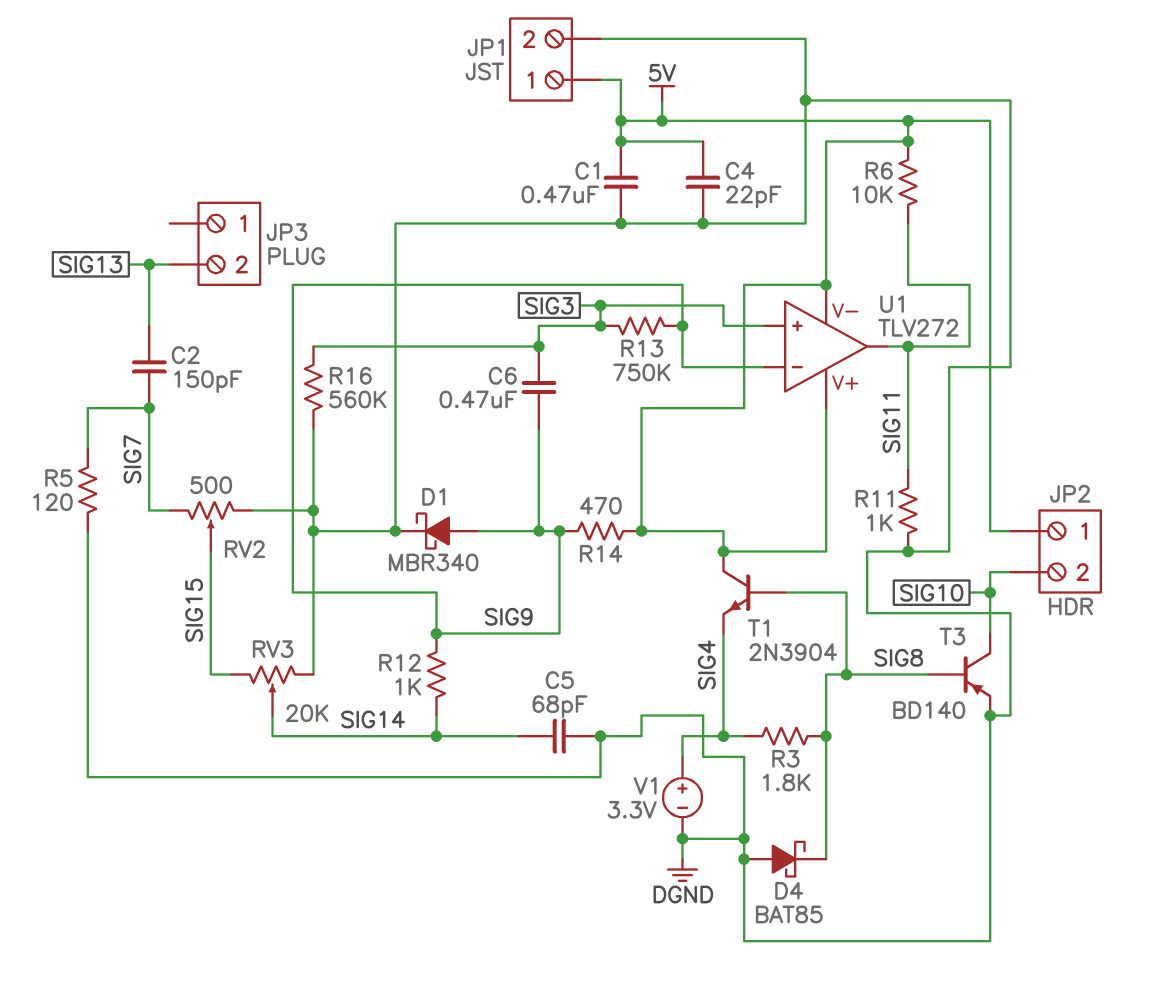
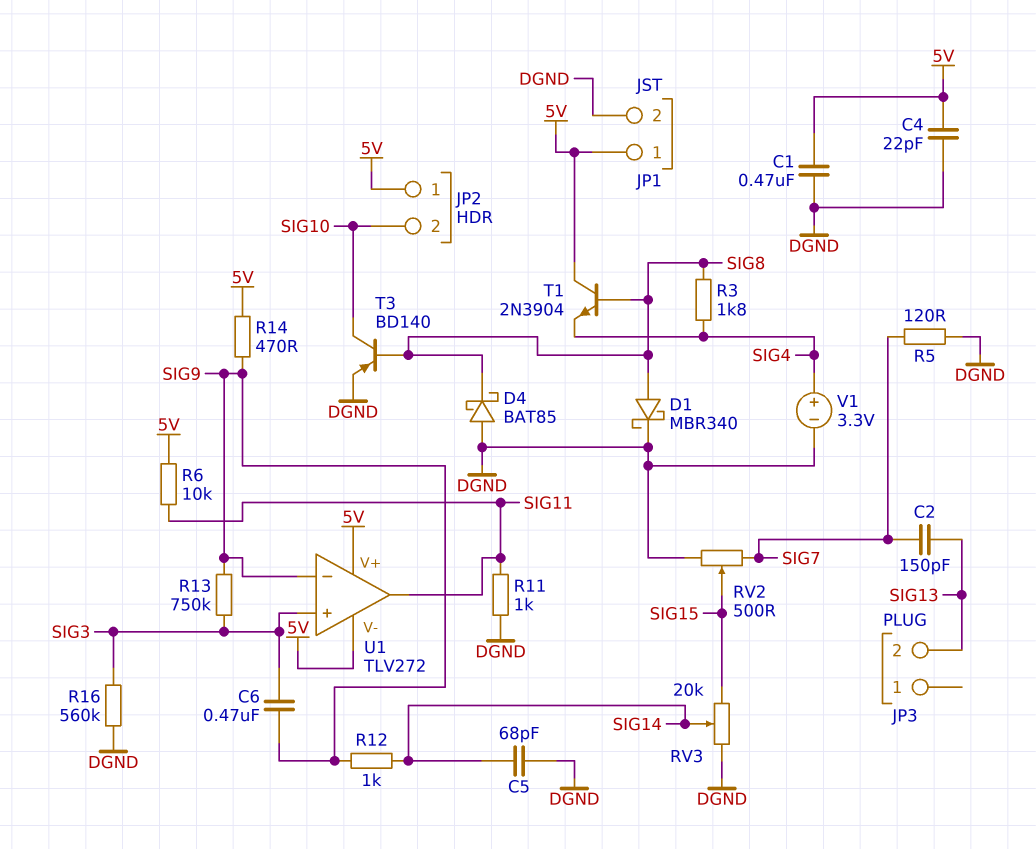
D1: schottky MBR340 (A SIG9, K DGND) -> schottky MBR340 (A SIG8, K DGND)

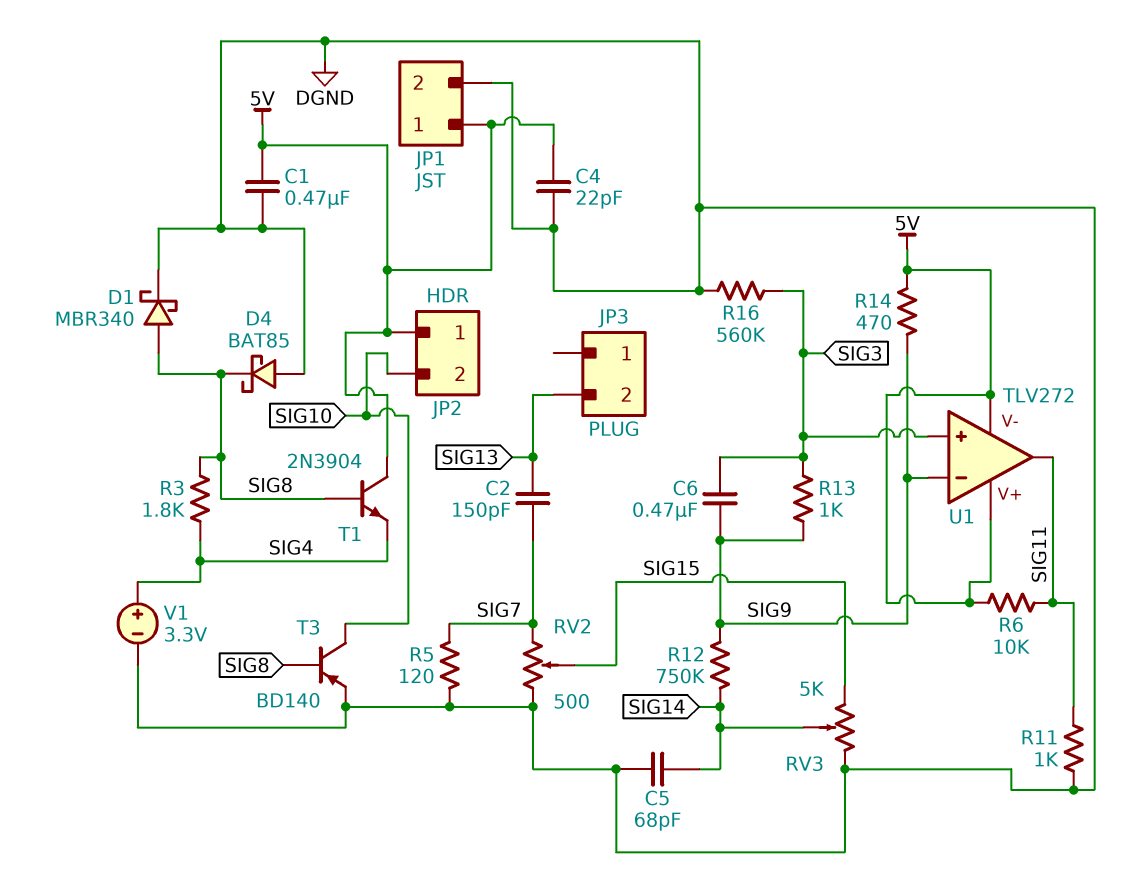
R12: 1k (SIG9, SIG14) -> 750k (SIG9, SIG14)
R13: 750k (SIG3, SIG9) -> 1k (SIG3, SIG9)
RV3: 20k (DGND, SIG15, wiper SIG14) -> 5k (DGND, SIG15, wiper SIG14)

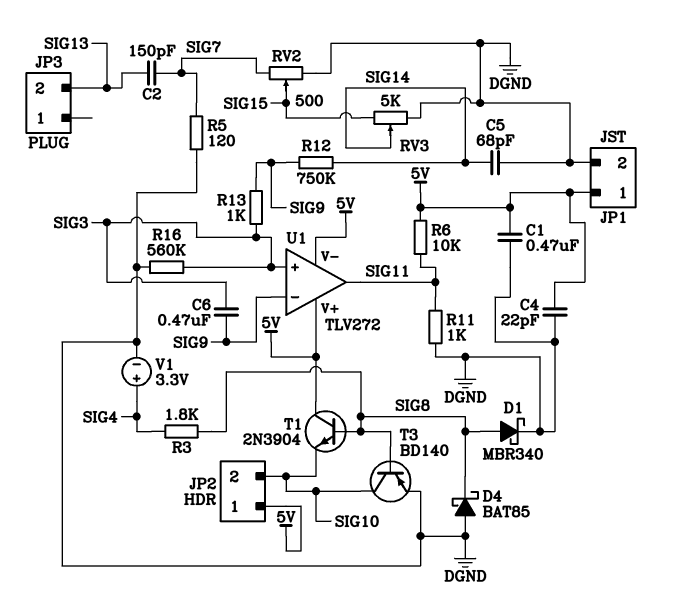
R14: 470 (5V, SIG9) -> none
T1: NPN 2N3904 (B SIG8, C 5V, E SIG4) -> NPN 2N3904 (B SIG8, C 5V, E SIG10)

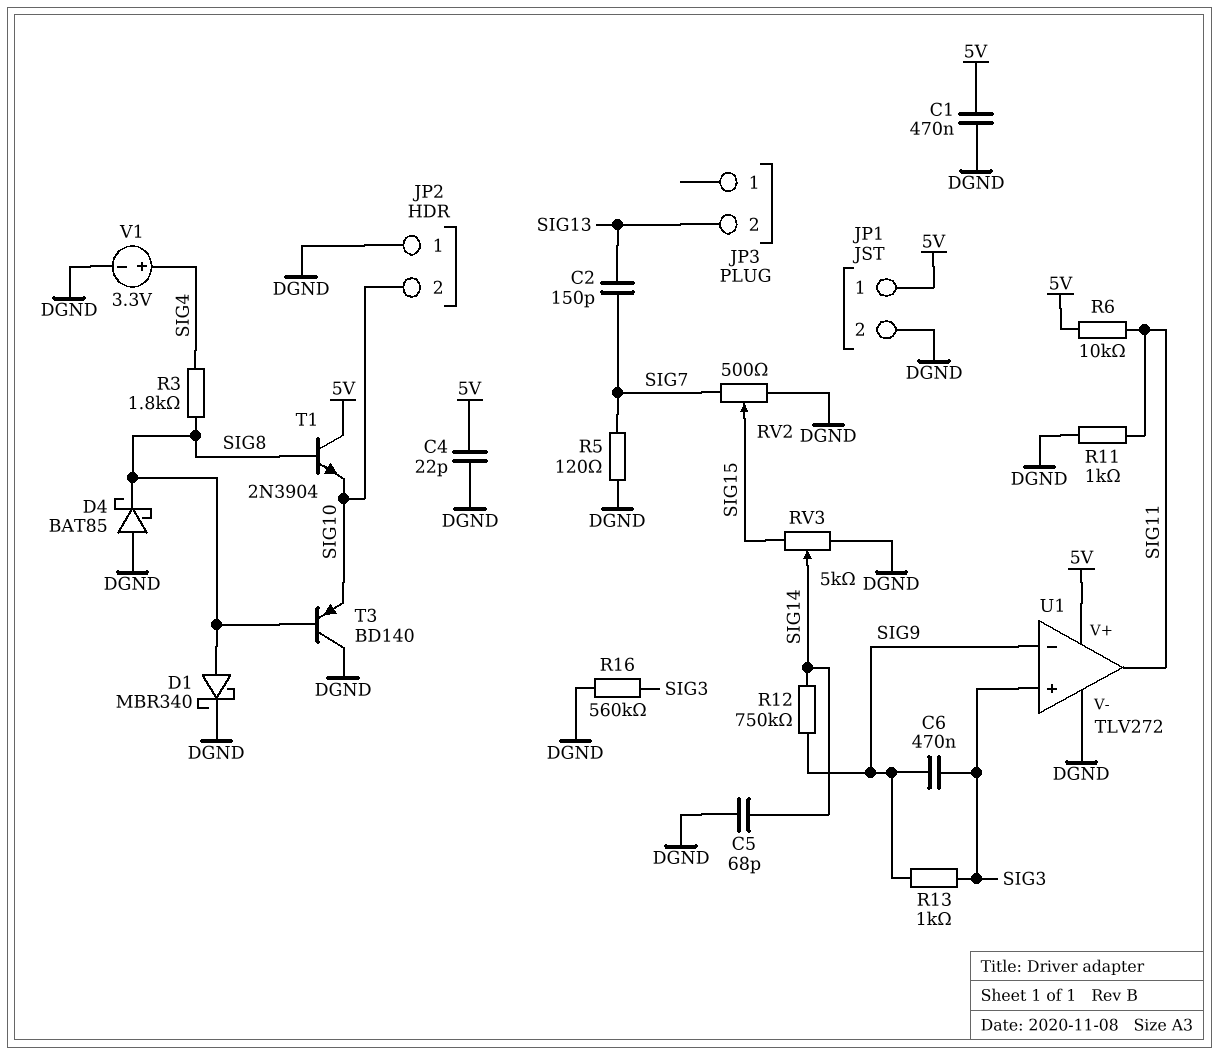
JP2 pin 1: 5V -> DGND
T3: PNP BD140 (B SIG8, C SIG10, E DGND) -> PNP BD140 (B SIG8, C DGND, E SIG10)
U1 pin V-: 5V -> DGND

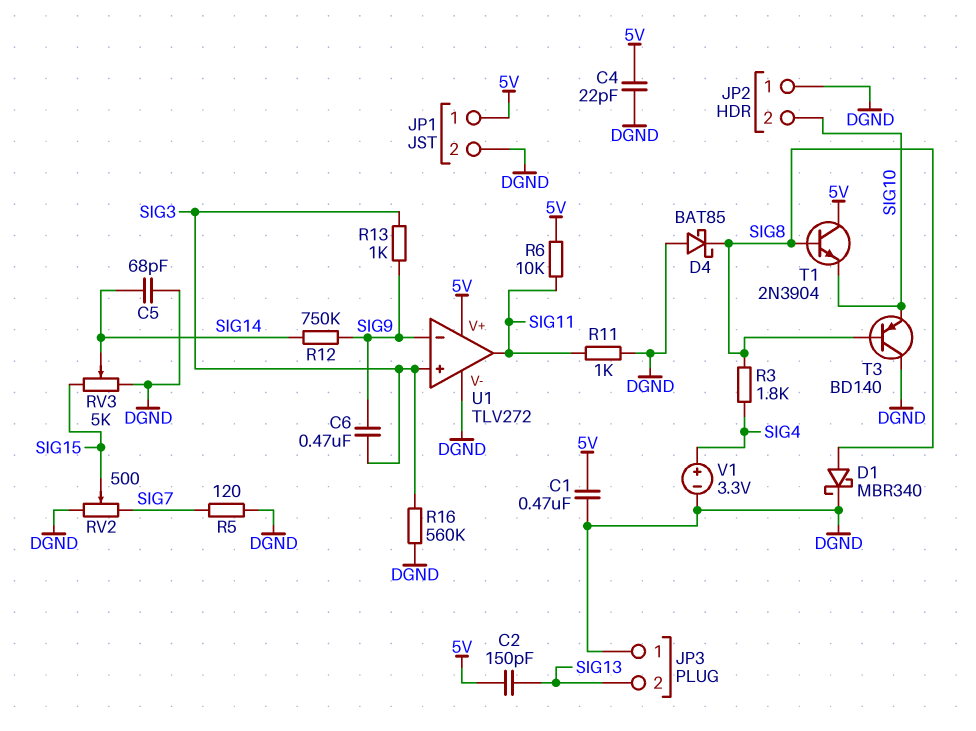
C2: 150pF (SIG7, SIG13) -> 150pF (5V, SIG13)
JP3 pin 1: none -> DGND

